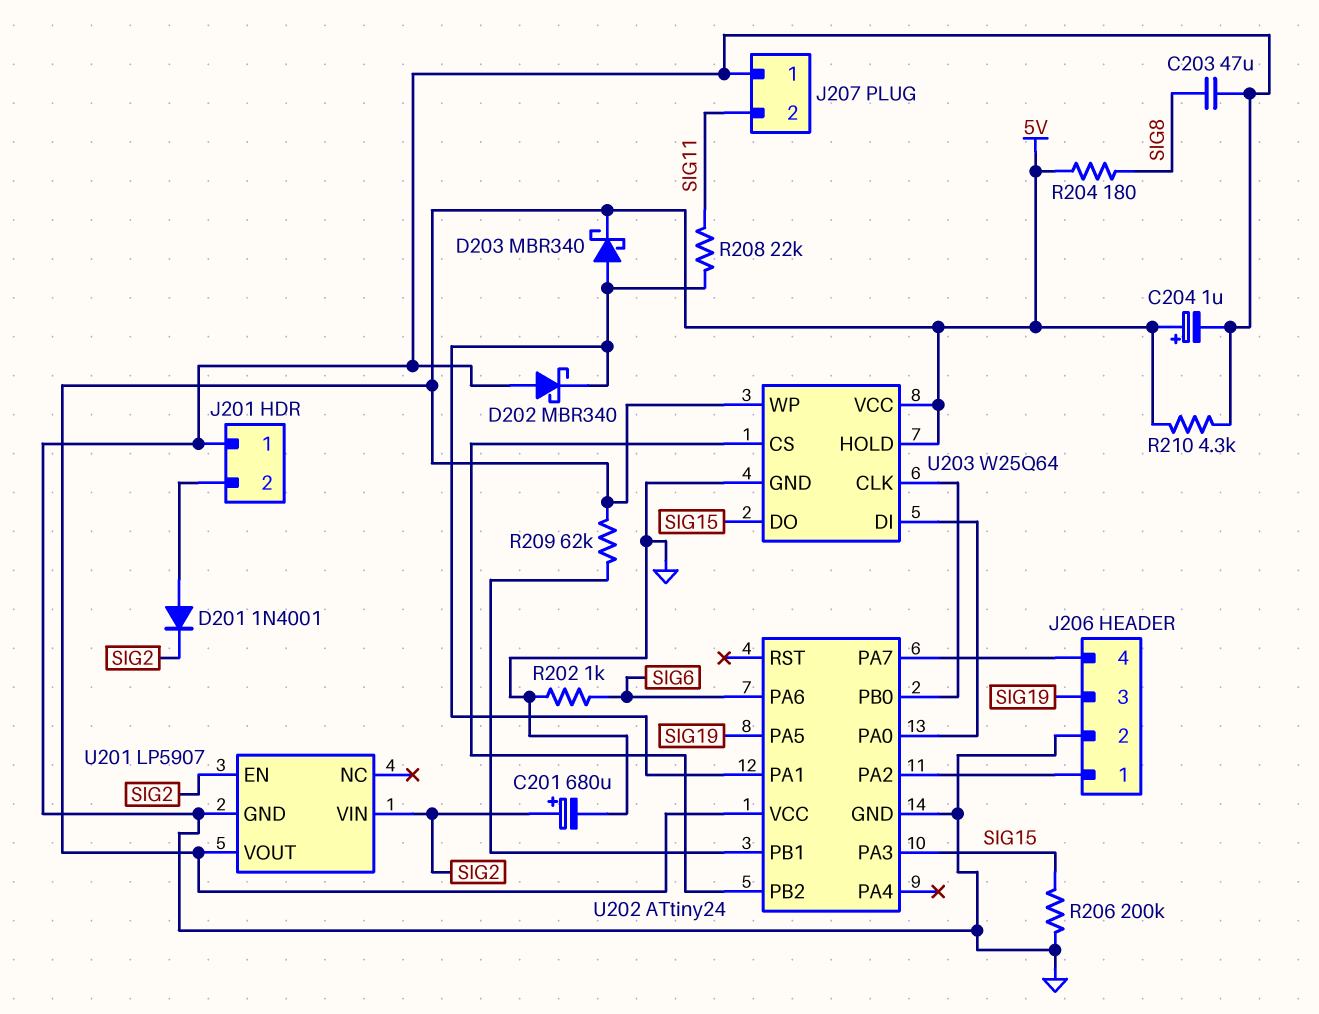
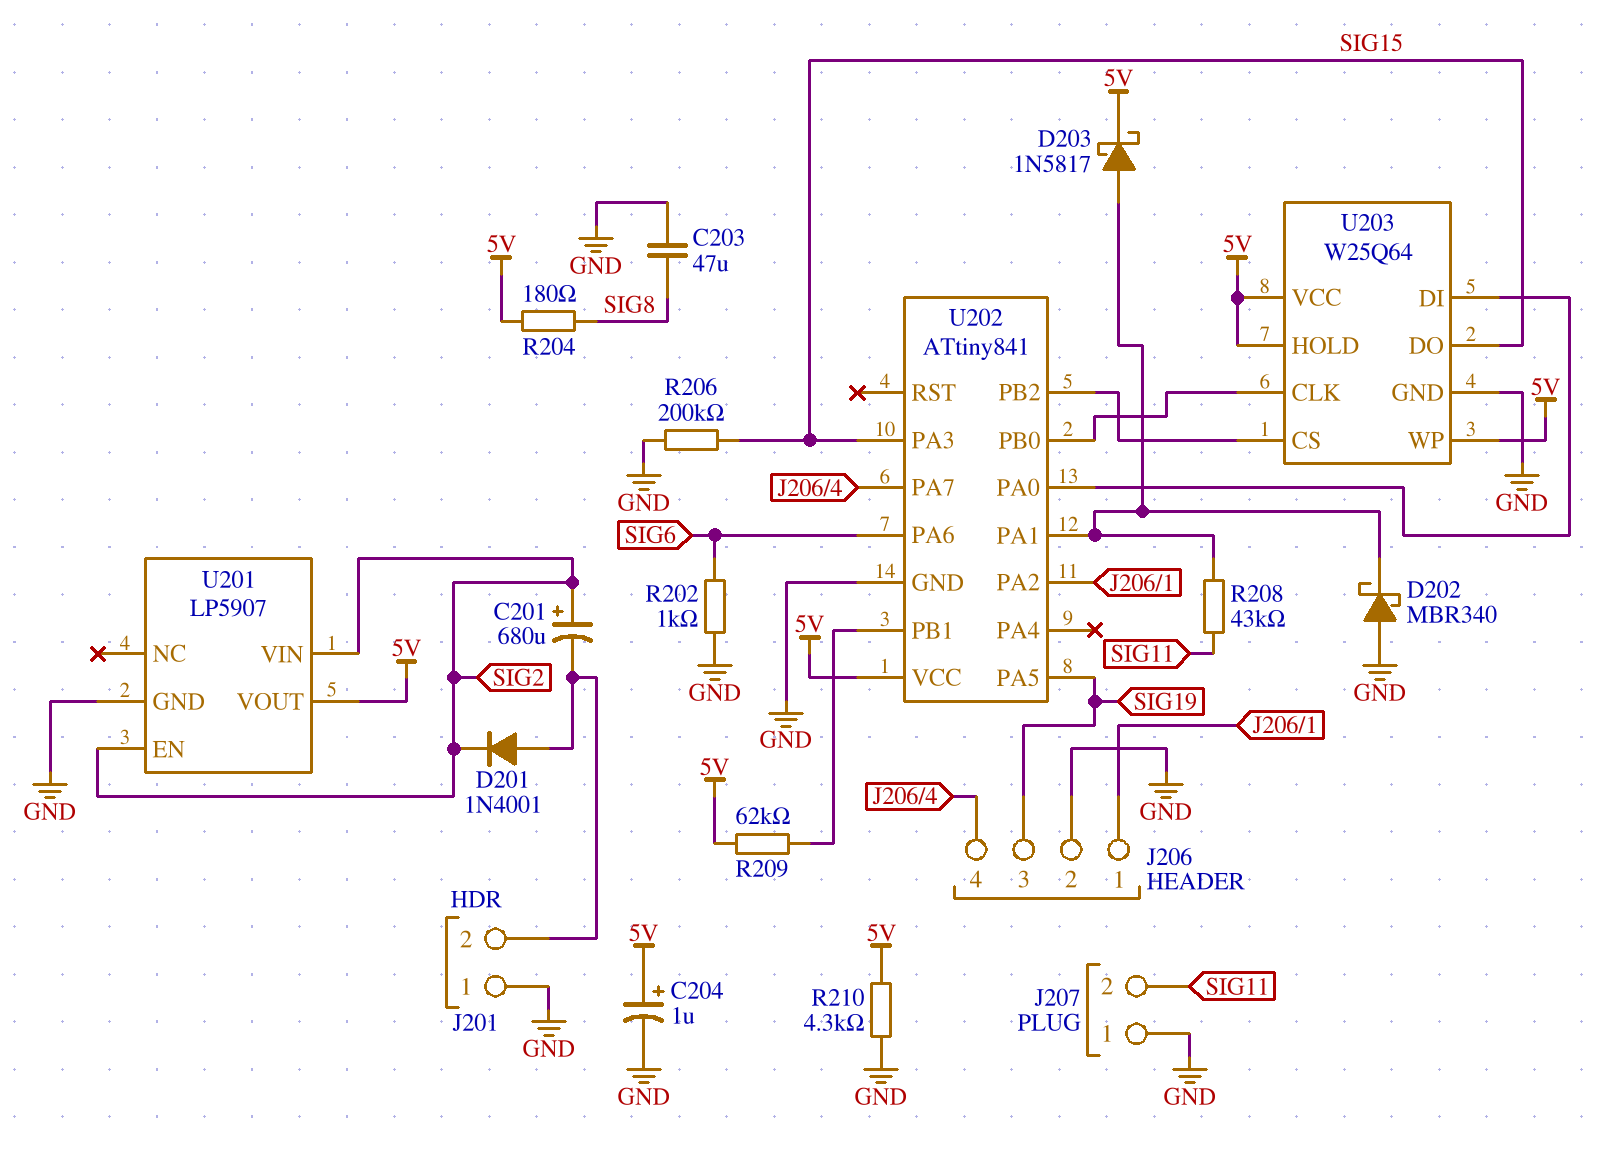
C201: 680uF (plus SIG2, minus GND) -> 680uF (plus SIG2, minus J201/2)
D203: schottky MBR340 (A U202/PA1, K 5V) -> schottky 1N5817 (A U202/PA1, K 5V)
R208: 22k (SIG11, U202/PA1) -> 43k (SIG11, U202/PA1)
U202: ATtiny24 -> ATtiny841

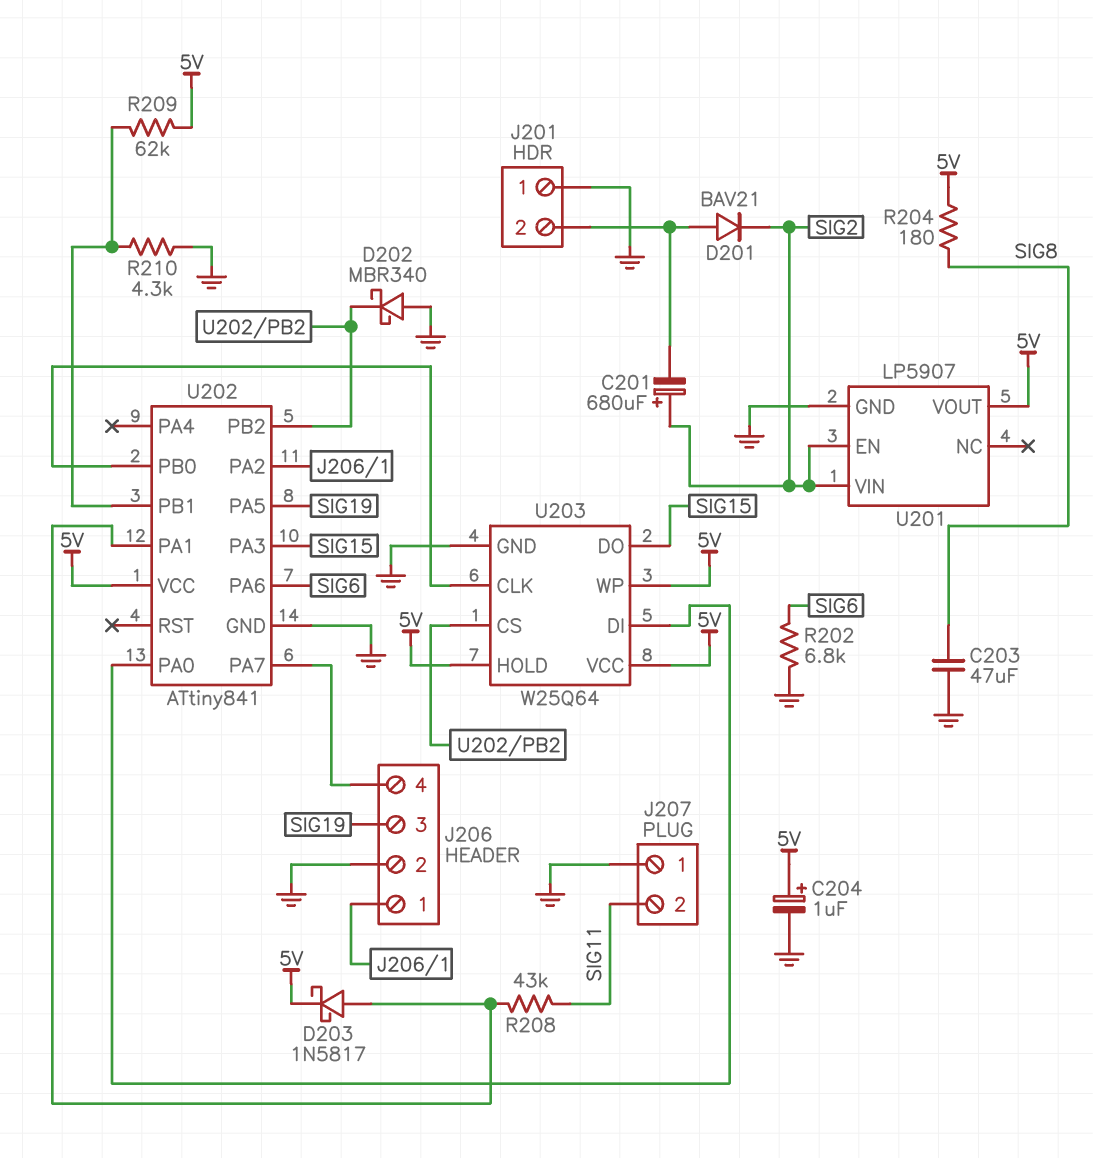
D201: diode 1N4001 (A J201/2, K SIG2) -> diode BAV21 (A J201/2, K SIG2)
D202: schottky MBR340 (A GND, K U202/PA1) -> schottky MBR340 (A GND, K U202/PB2)
R202: 1k (GND, SIG6) -> 6.8k (GND, SIG6)
R206: 200k (GND, SIG15) -> none
R210: 4.3k (5V, GND) -> 4.3k (GND, U202/PB1)

